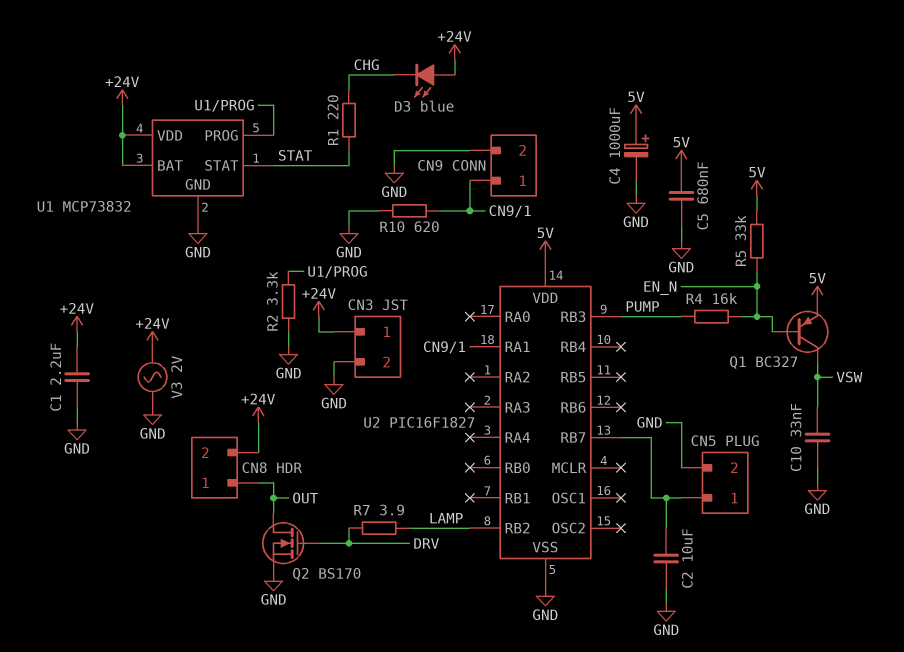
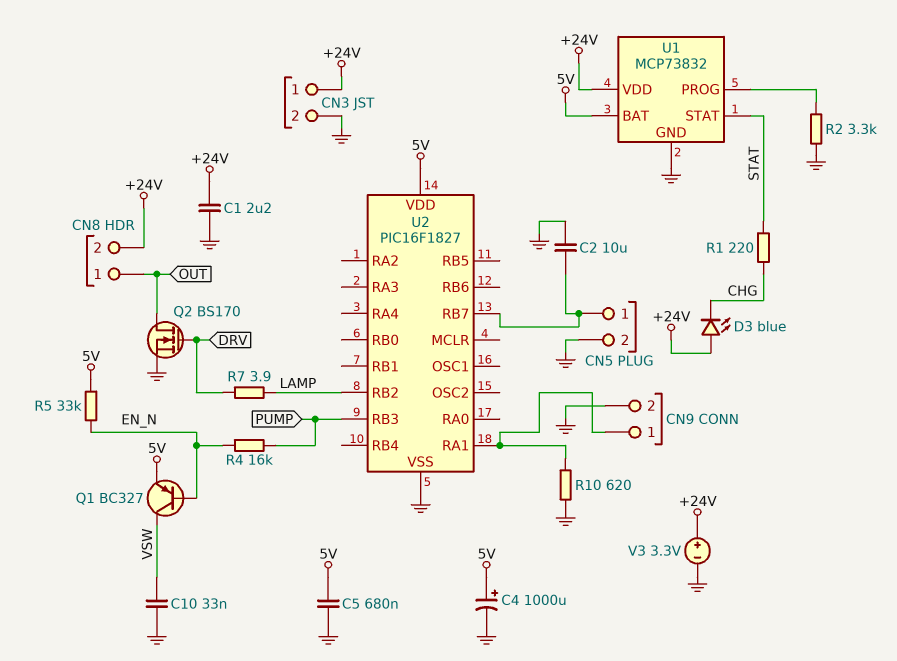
U1 pin BAT: +24V -> 5V
V3: AC 2V (+24V, GND) -> 3.3V (plus +24V, minus GND)

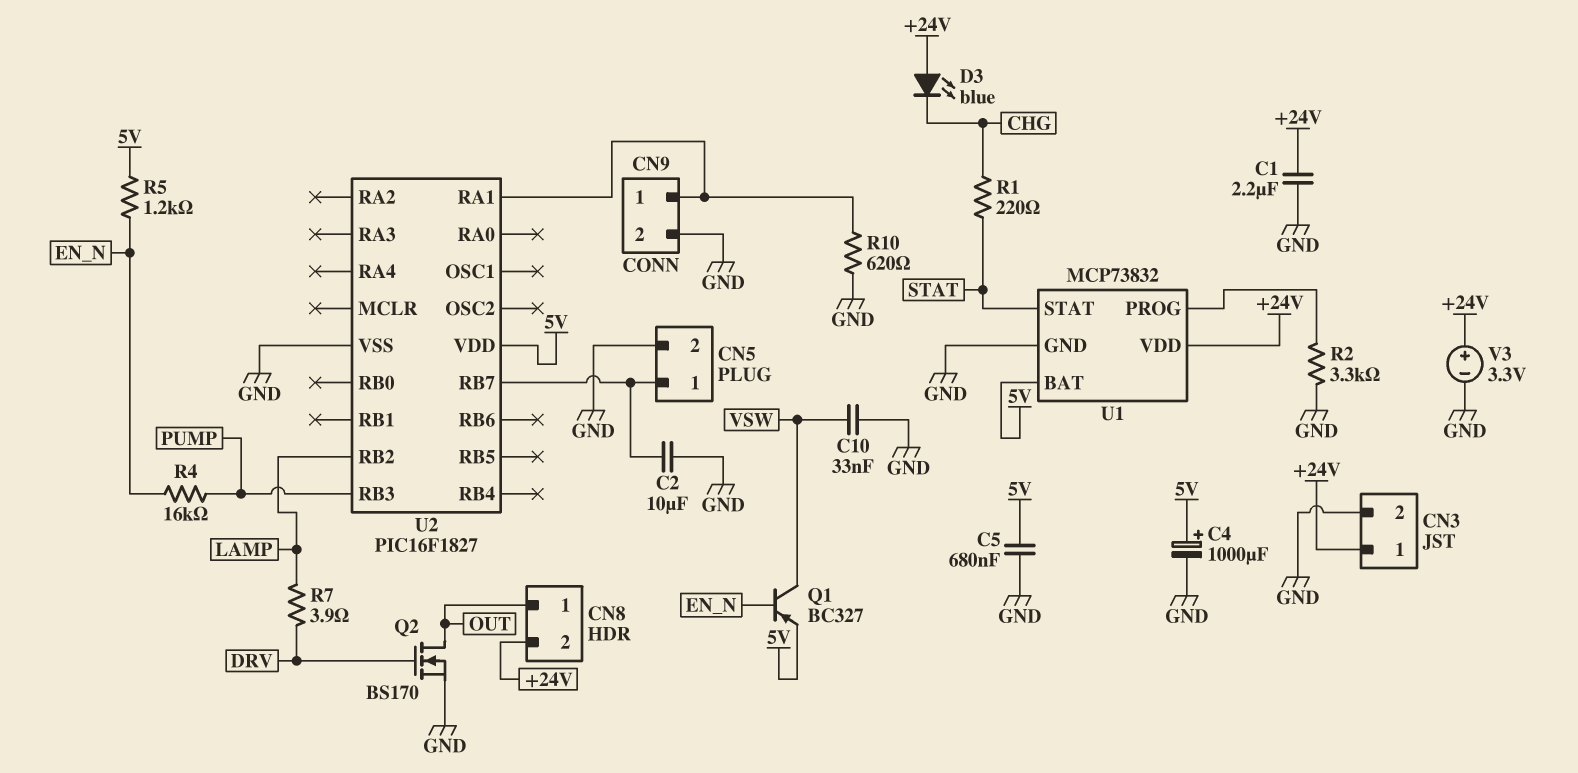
R5: 33k (5V, EN_N) -> 1.2k (5V, EN_N)

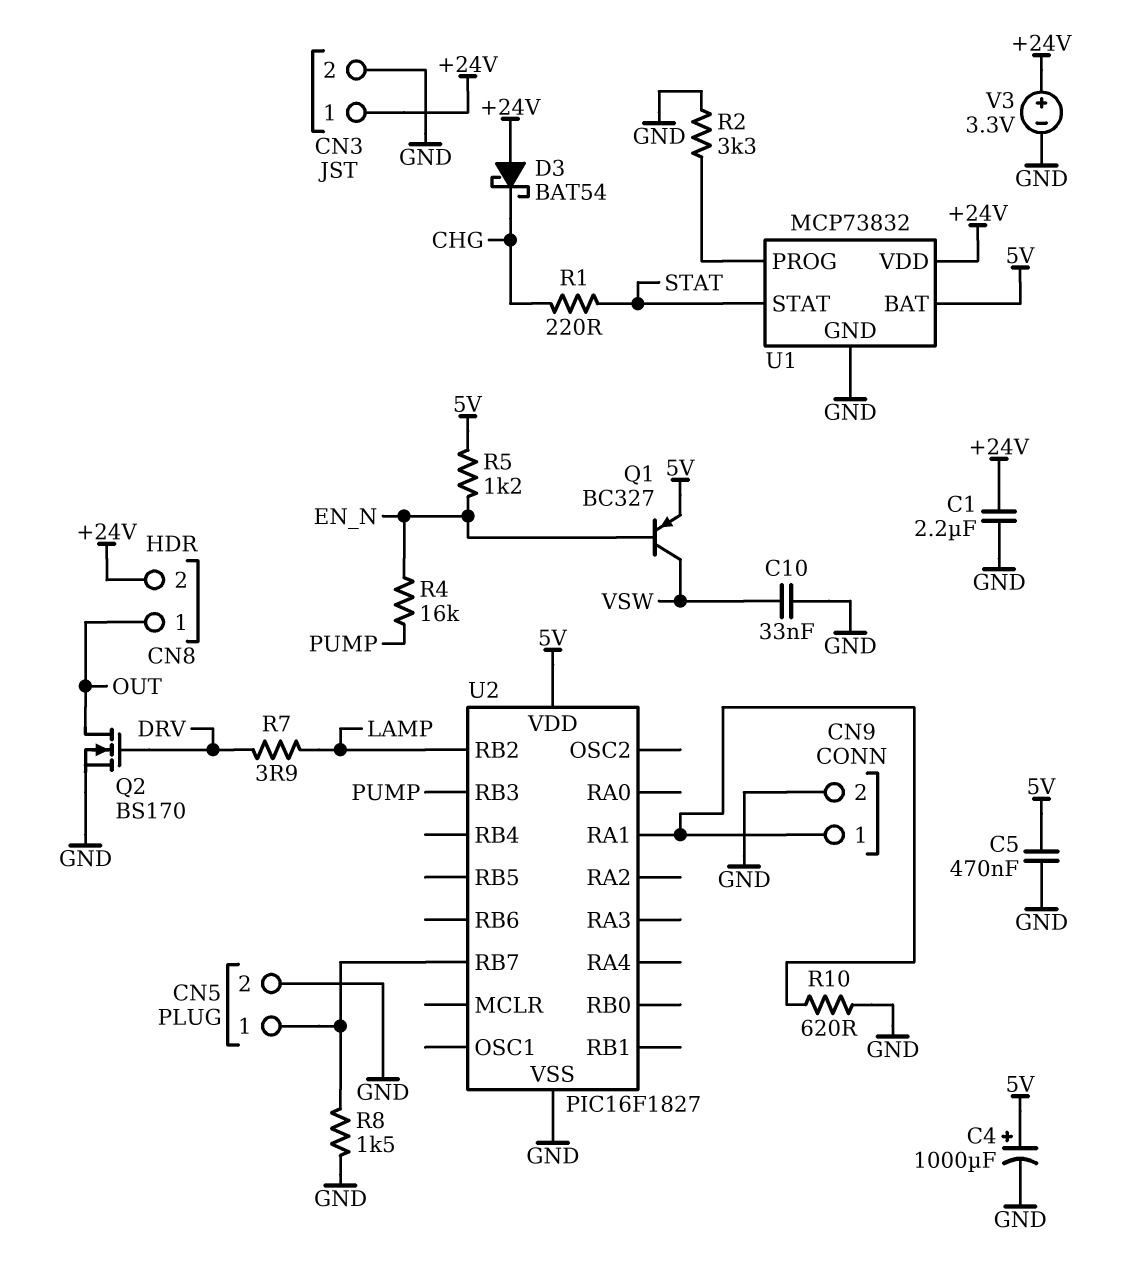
C2: 10uF (CN5/1, GND) -> none
C5: 680nF (5V, GND) -> 470nF (5V, GND)
D3: LED blue (A +24V, K CHG) -> schottky BAT54 (A +24V, K CHG)
R8: none -> 1.5k (CN5/1, GND)

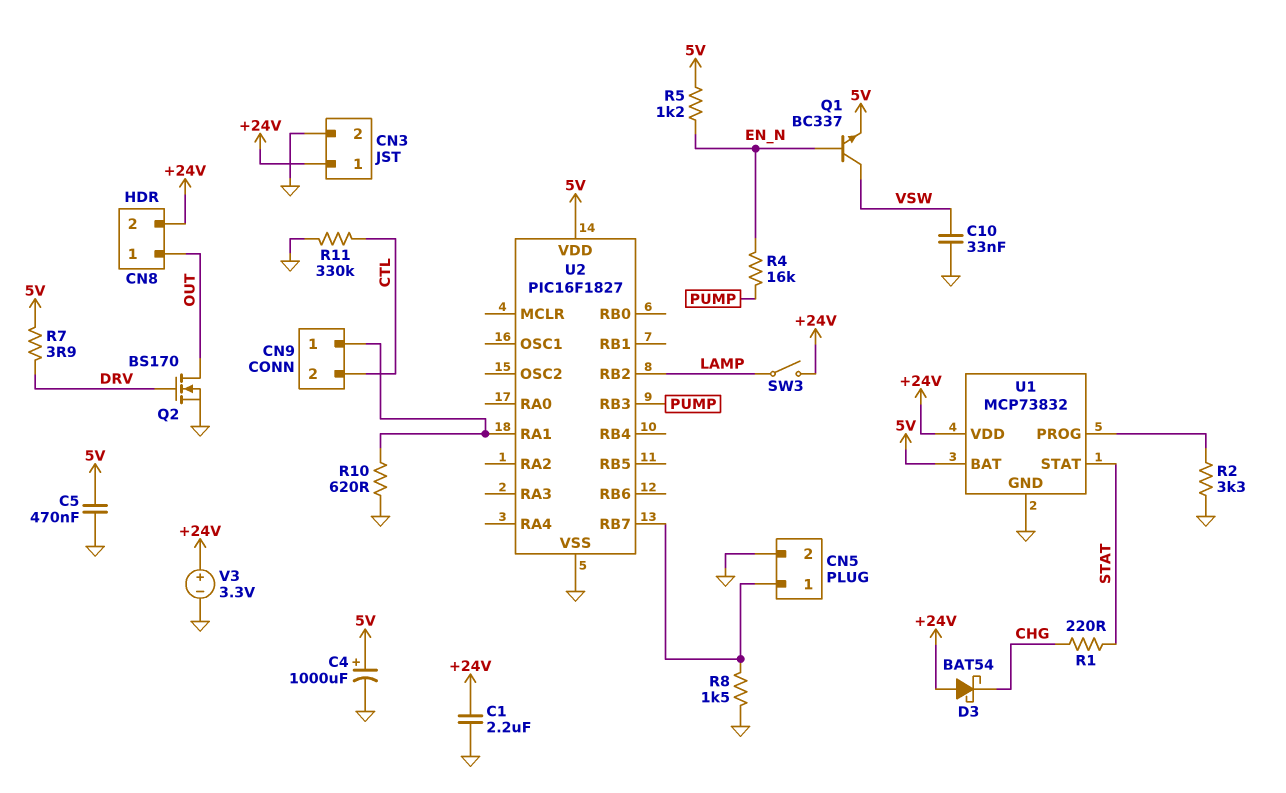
CN9 pin 2: GND -> CTL
Q1: PNP BC327 (B EN_N, C VSW, E 5V) -> NPN BC337 (B EN_N, C VSW, E 5V)
R7: 3.9 (DRV, LAMP) -> 3.9 (5V, DRV)
R11: none -> 330k (CTL, GND)
SW3: none -> switch (+24V, LAMP)

